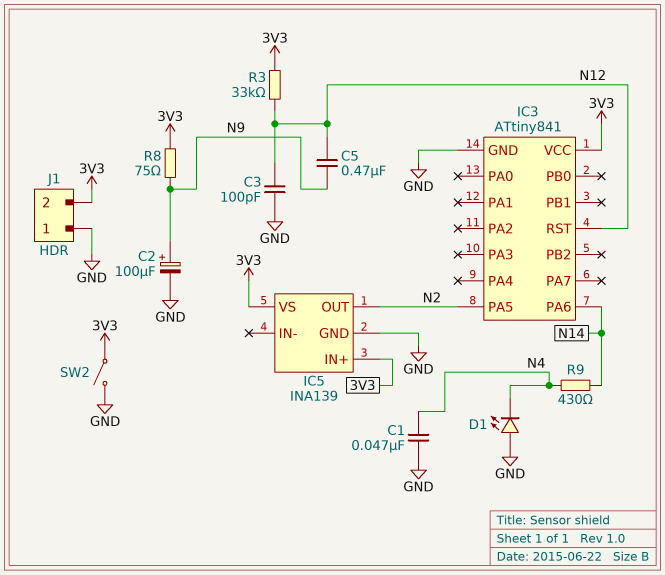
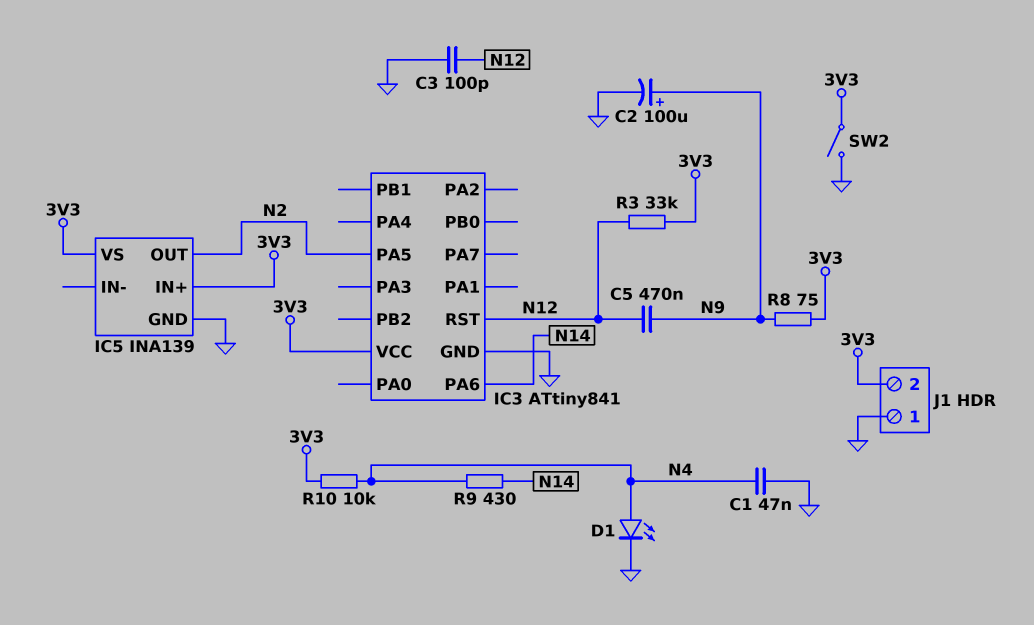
D1: LED (A GND, K N4) -> LED (A N4, K GND)
R10: none -> 10k (3V3, N4)

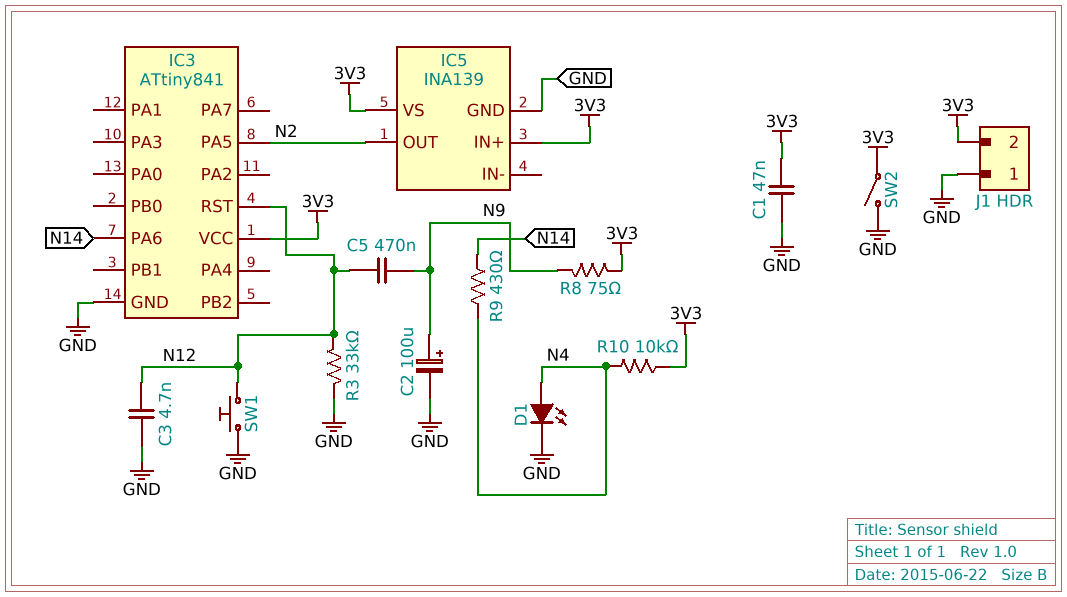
C1: 47nF (GND, N4) -> 47nF (3V3, GND)
C3: 100pF (GND, N12) -> 4.7nF (GND, N12)
R3: 33k (3V3, N12) -> 33k (GND, N12)
SW1: none -> button (GND, N12)

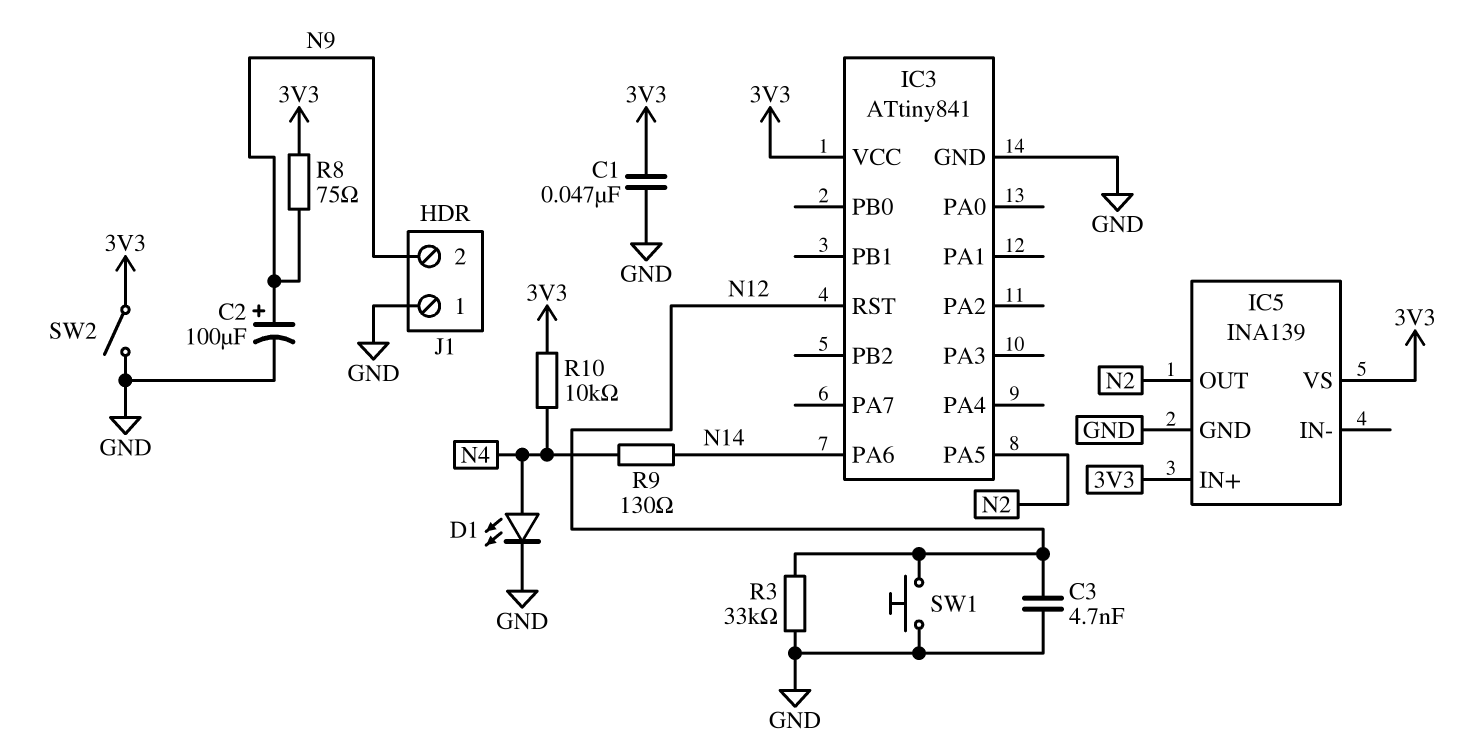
C5: 470nF (N9, N12) -> none
J1 pin 2: 3V3 -> N9
R9: 430 (N4, N14) -> 130 (N4, N14)

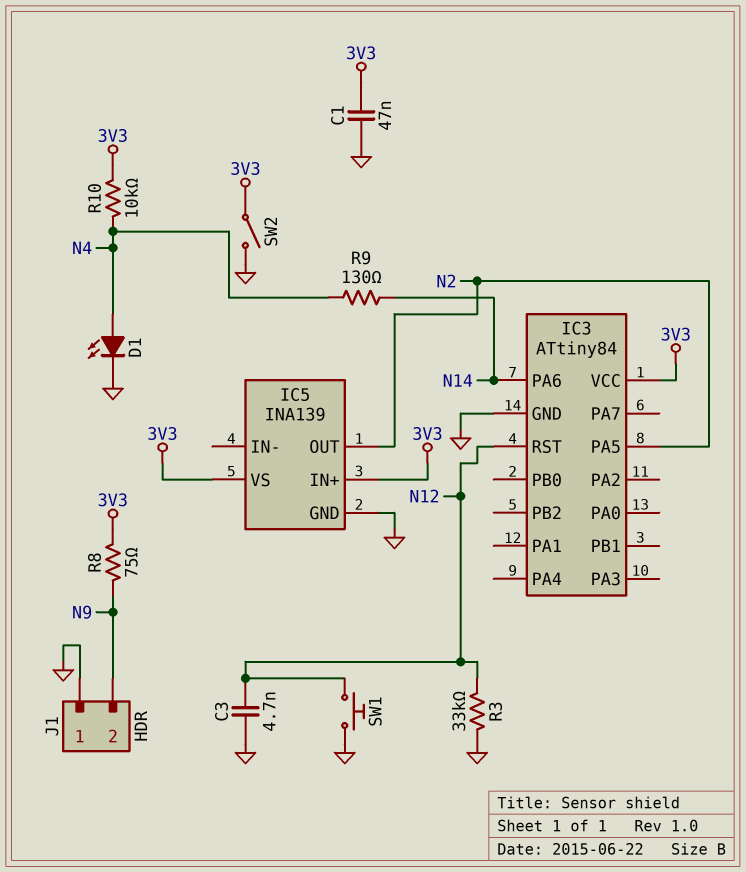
C2: 100uF (plus N9, minus GND) -> none
IC3: ATtiny841 -> ATtiny84

